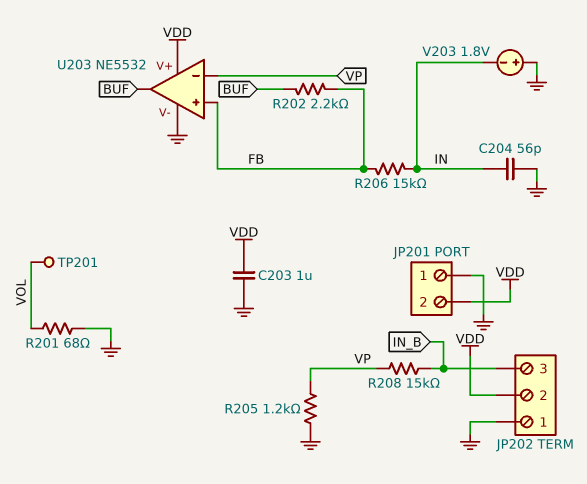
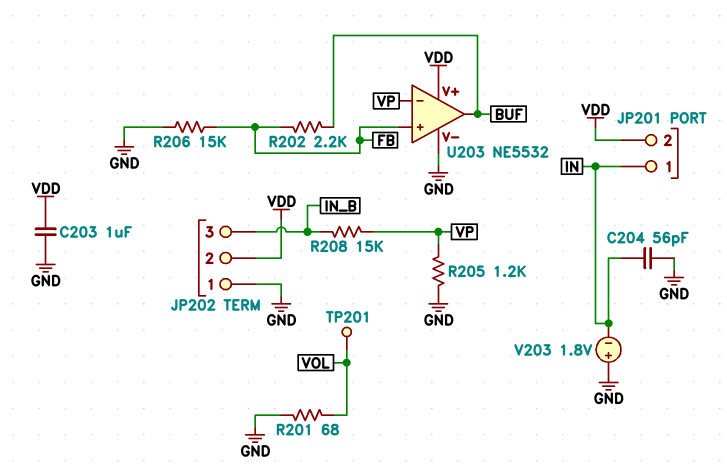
JP201 pin 1: GND -> IN
R206: 15k (FB, IN) -> 15k (FB, GND)

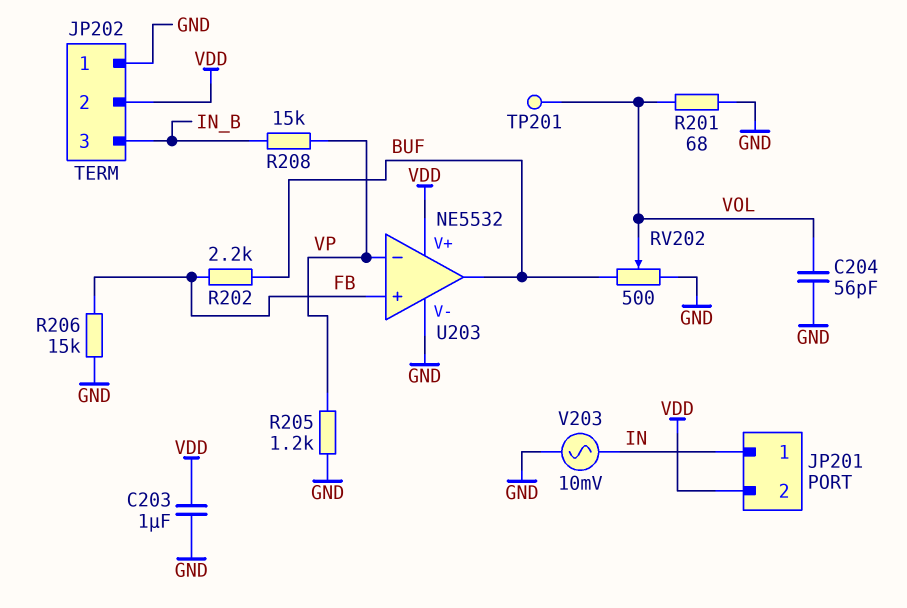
C204: 56pF (GND, IN) -> 56pF (GND, VOL)
RV202: none -> 500 (BUF, GND, wiper VOL)
V203: 1.8V (plus GND, minus IN) -> AC 10mV (GND, IN)

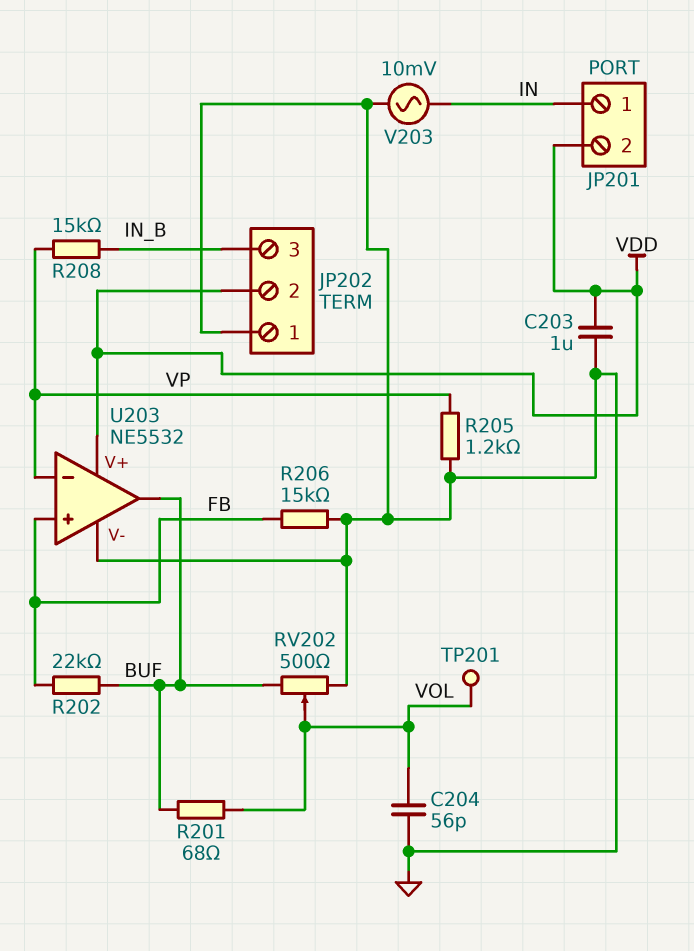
R201: 68 (GND, VOL) -> 68 (BUF, VOL)
R202: 2.2k (BUF, FB) -> 22k (BUF, FB)

